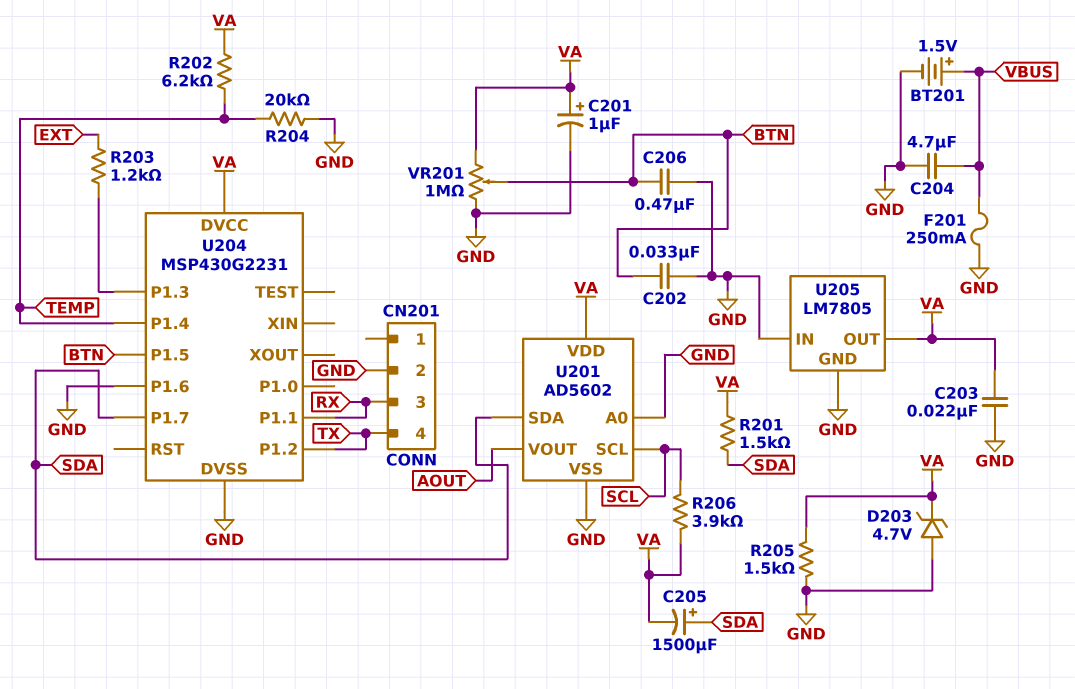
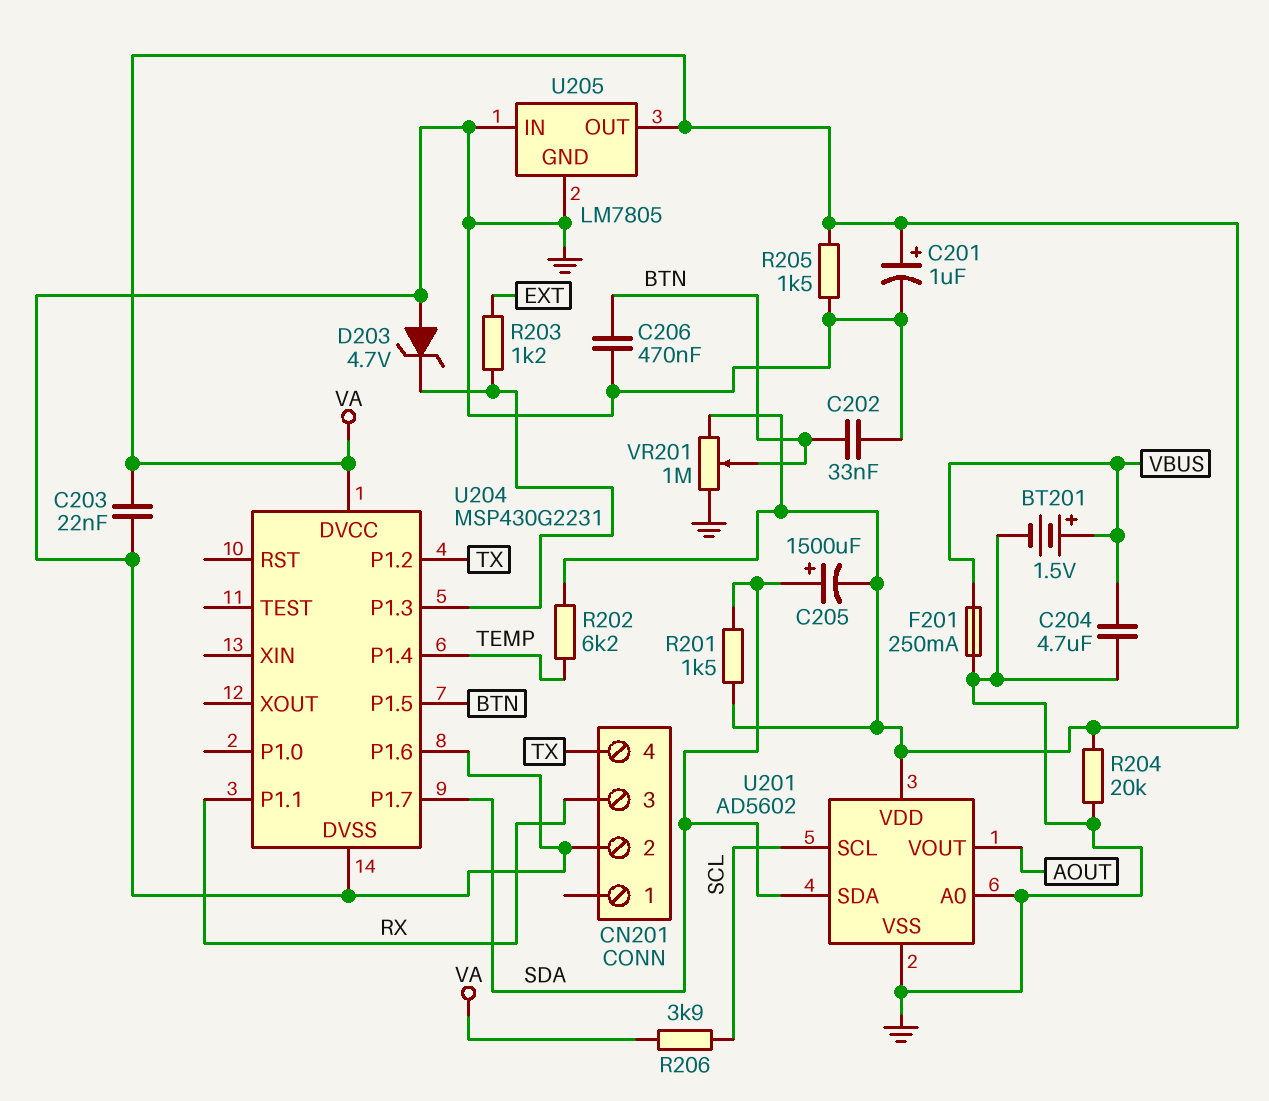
D203: zener 4.7V (A GND, K VA) -> zener 4.7V (A GND, K U204/P1.3)
R204: 20k (GND, TEMP) -> 20k (GND, VA)

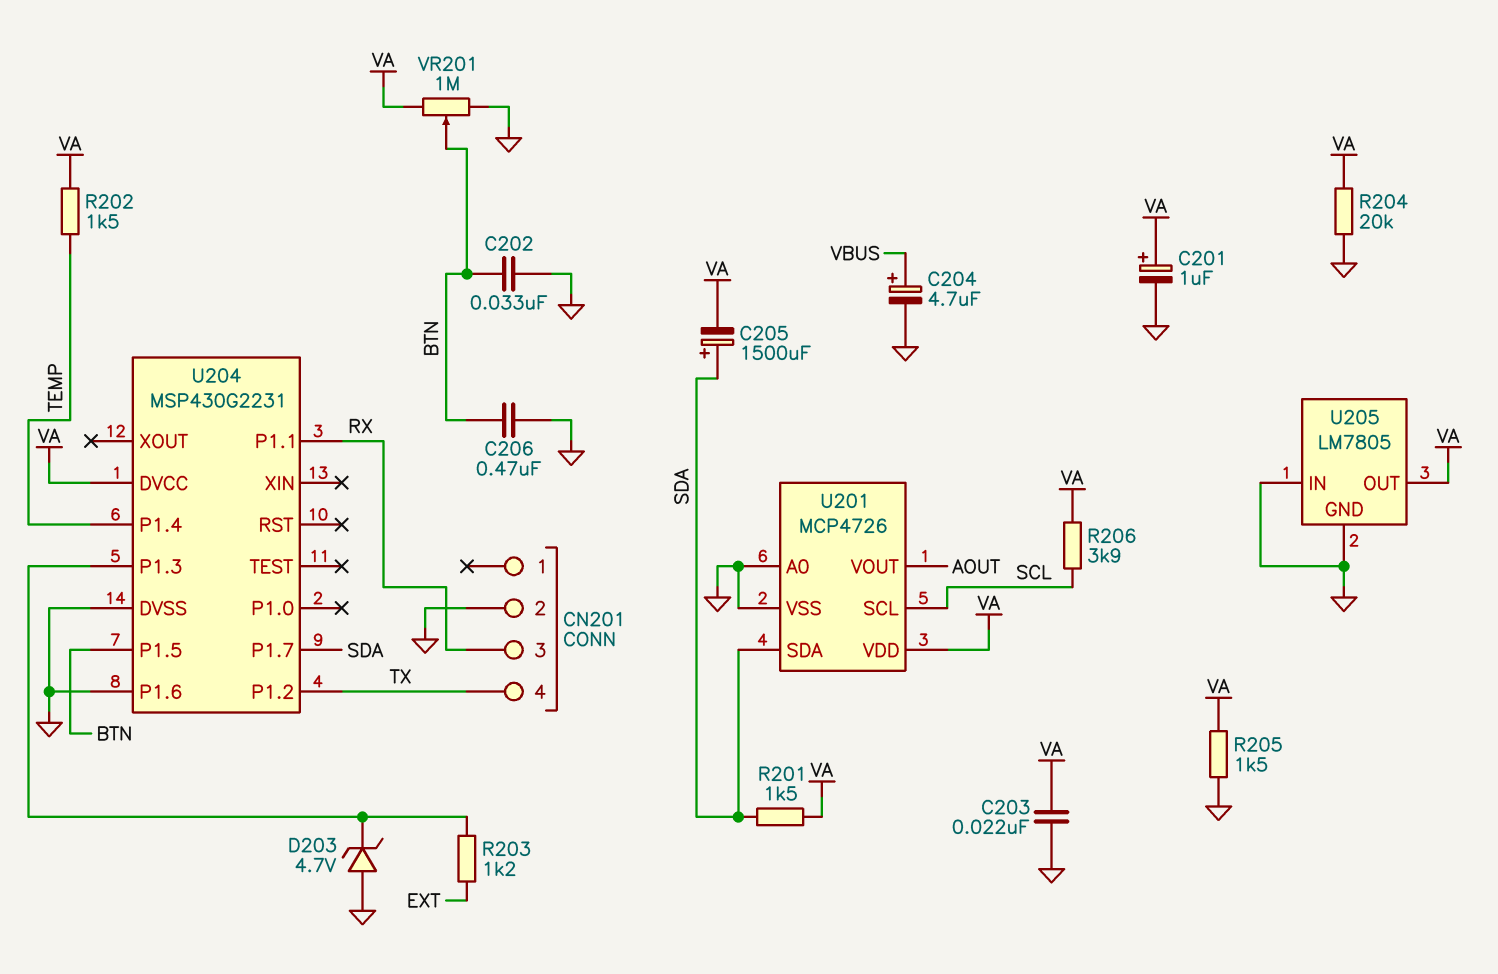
BT201: 1.5V (plus VBUS, minus GND) -> none
C204: 4.7uF (GND, VBUS) -> 4.7uF (plus VBUS, minus GND)
F201: 250mA (GND, VBUS) -> none
R202: 6.2k (TEMP, VA) -> 1.5k (TEMP, VA)
U201: AD5602 -> MCP4726

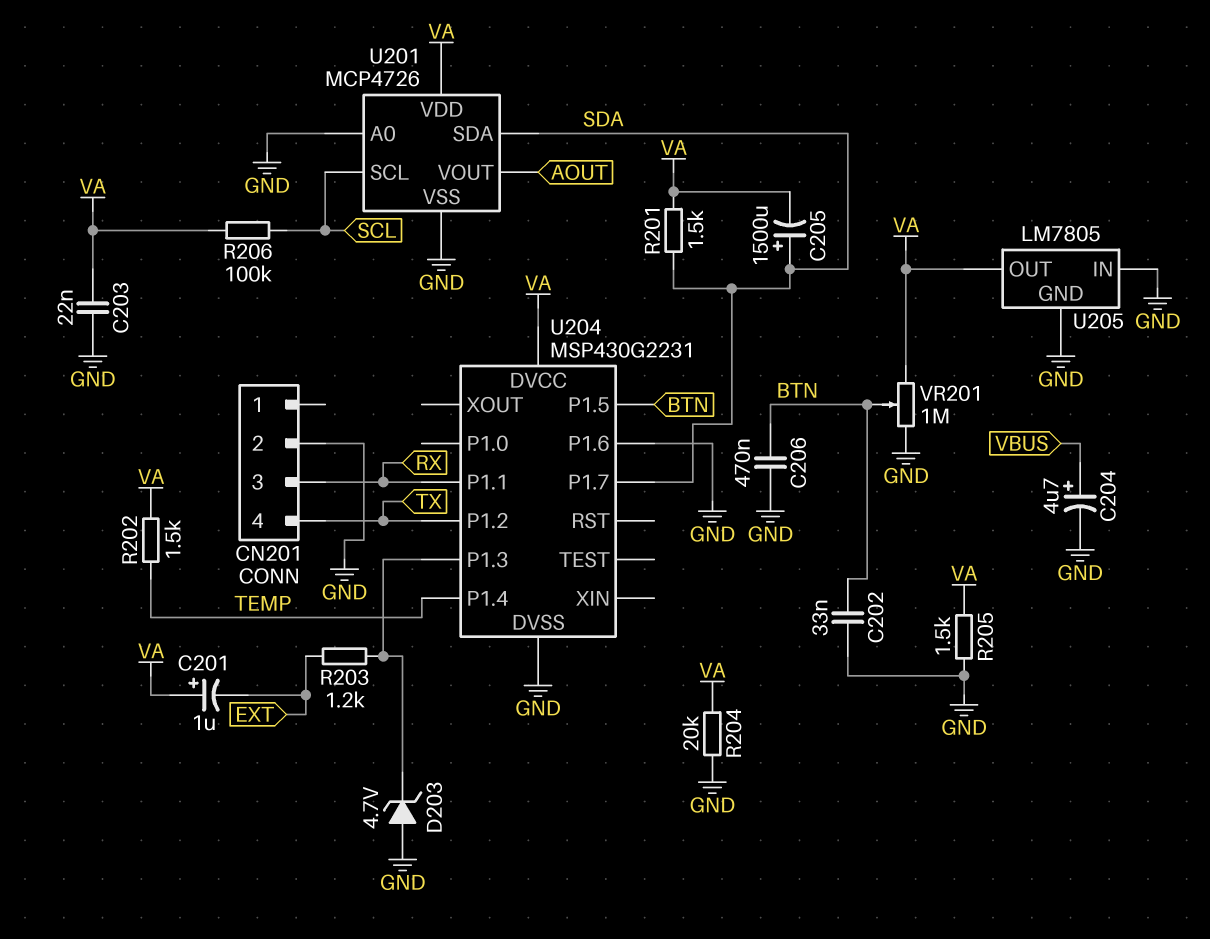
C201: 1uF (plus VA, minus GND) -> 1uF (plus VA, minus EXT)
R206: 3.9k (SCL, VA) -> 100k (SCL, VA)

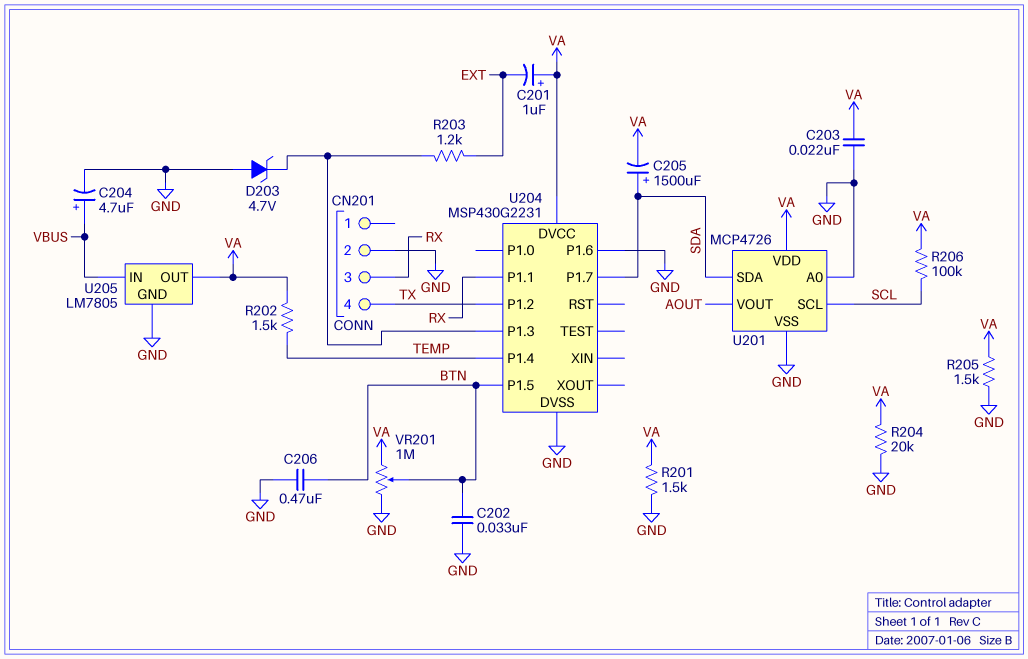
R201: 1.5k (SDA, VA) -> 1.5k (GND, VA)
U205 pin IN: GND -> VBUS

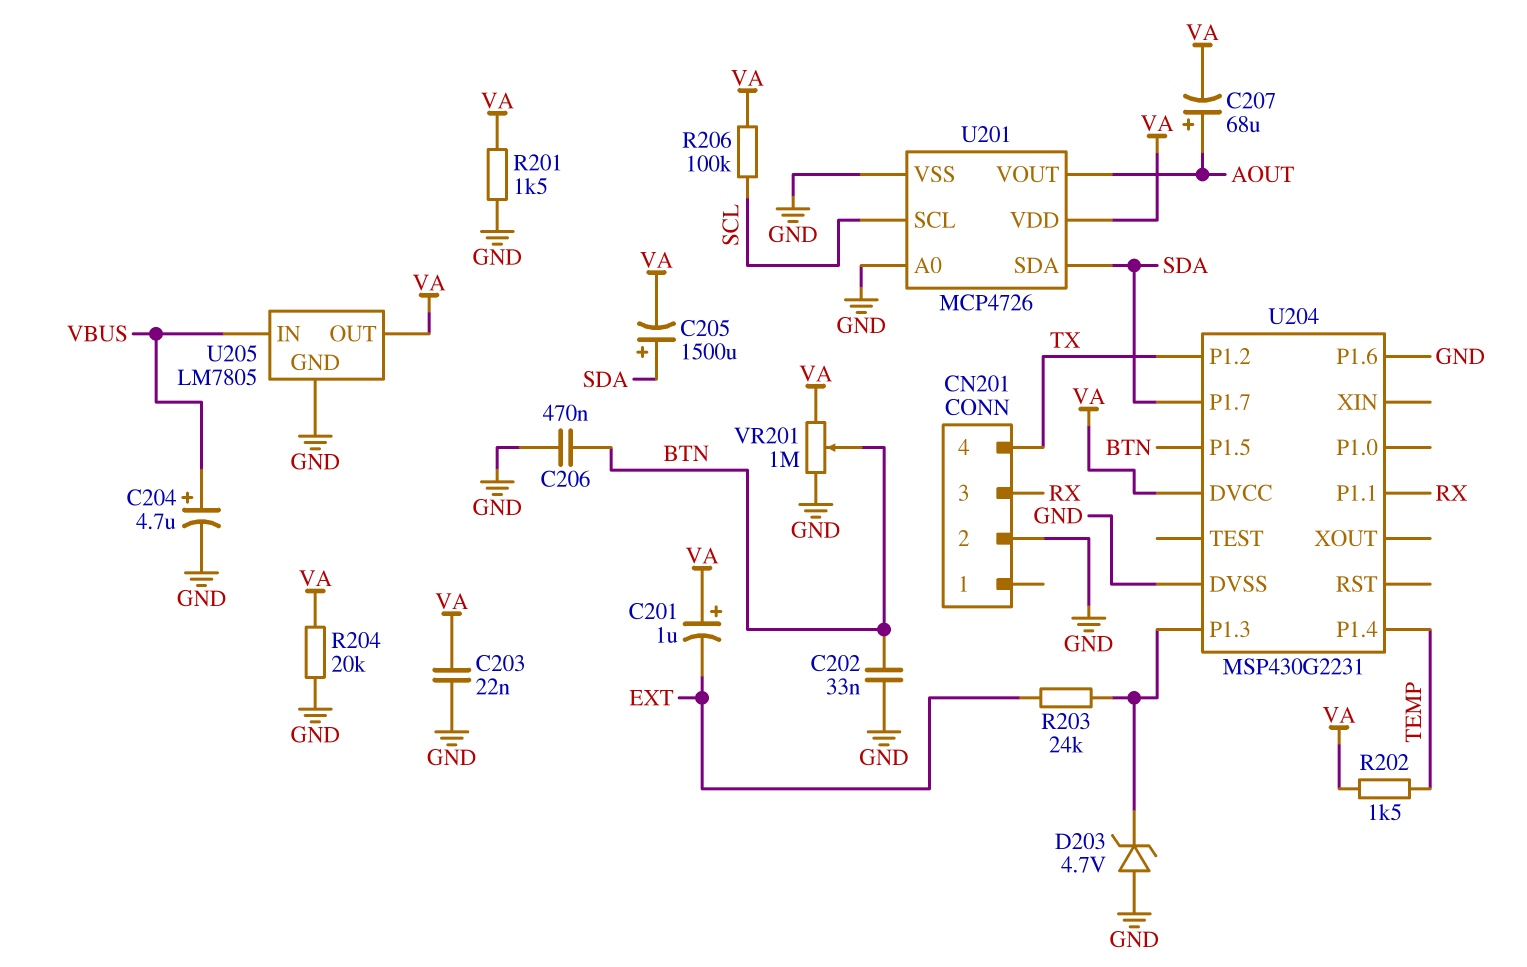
C207: none -> 68uF (plus AOUT, minus VA)
R203: 1.2k (EXT, U204/P1.3) -> 24k (EXT, U204/P1.3)
R205: 1.5k (GND, VA) -> none

